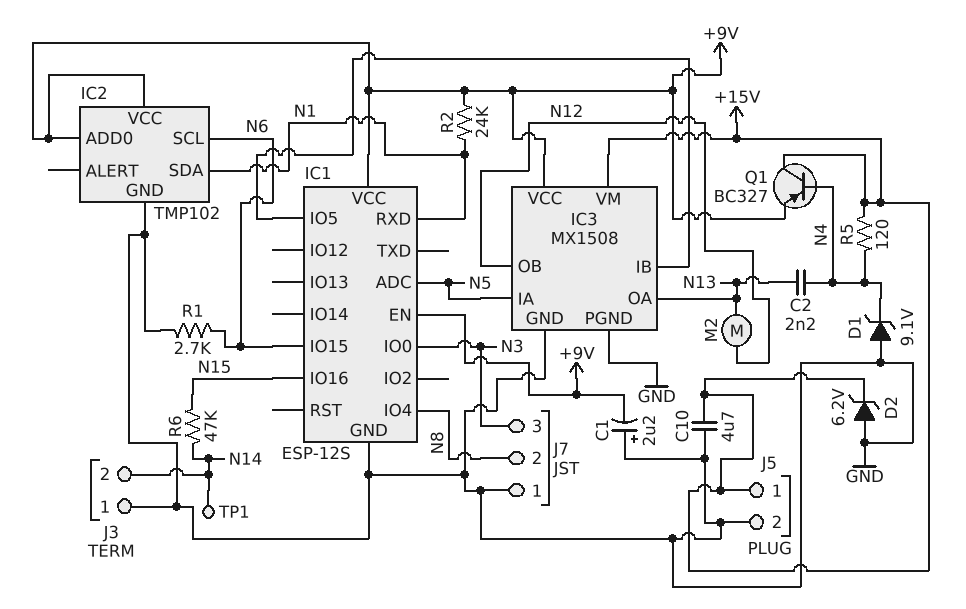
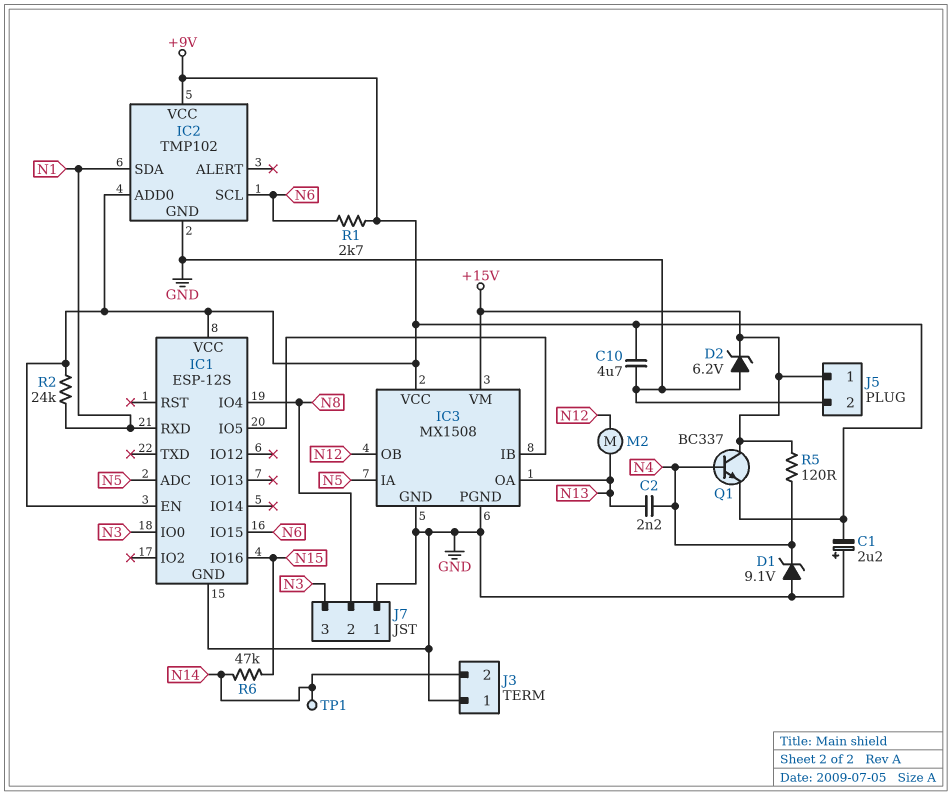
C10: 4.7uF (+15V, GND) -> 4.7uF (+9V, GND)
Q1: PNP BC327 (B N4, C +15V, E +9V) -> NPN BC337 (B N4, C +15V, E +9V)
R1: 2.7k (GND, N6) -> 2.7k (+9V, N6)

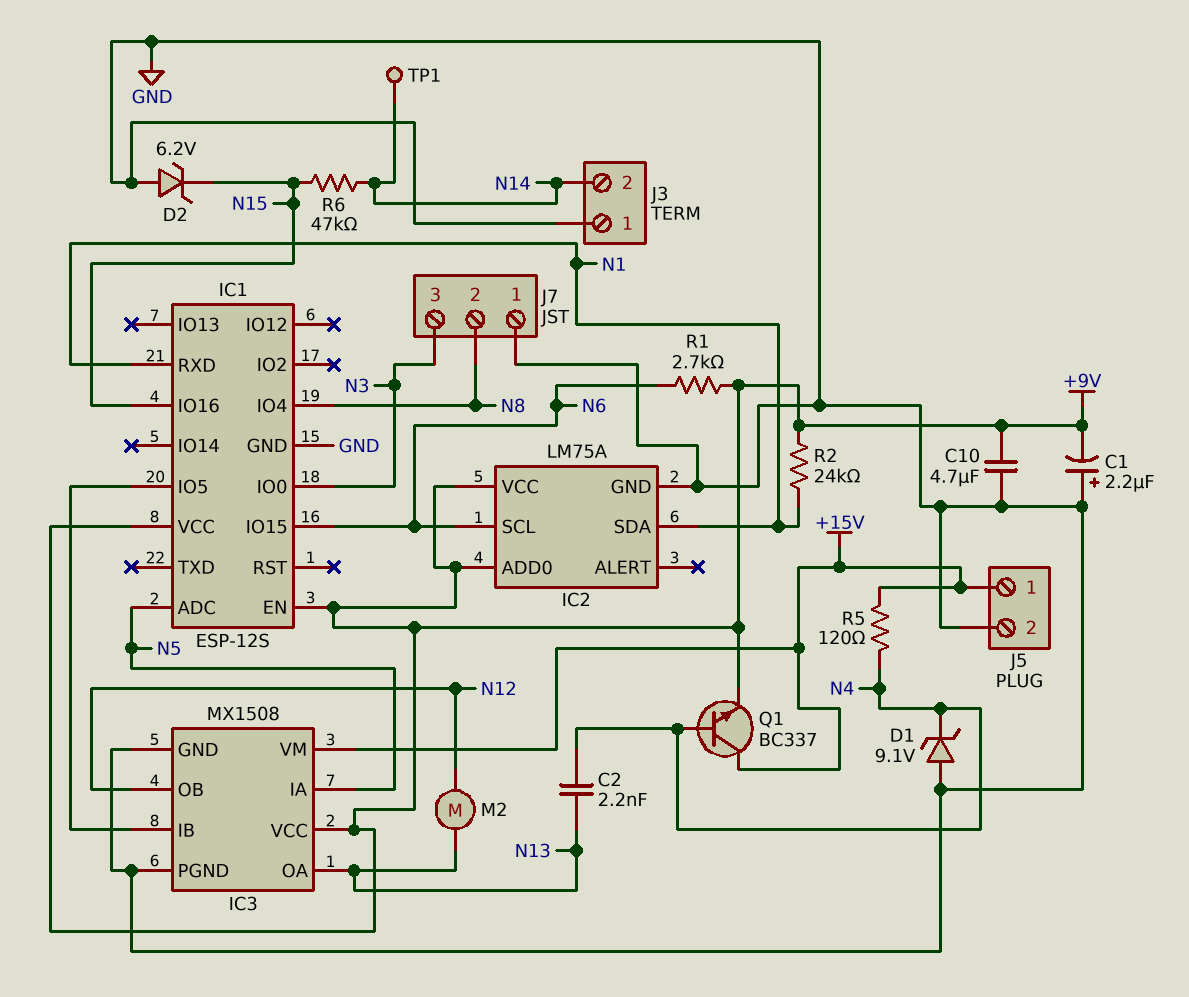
D2: zener 6.2V (A GND, K +15V) -> zener 6.2V (A GND, K N15)
IC2: TMP102 -> LM75A

